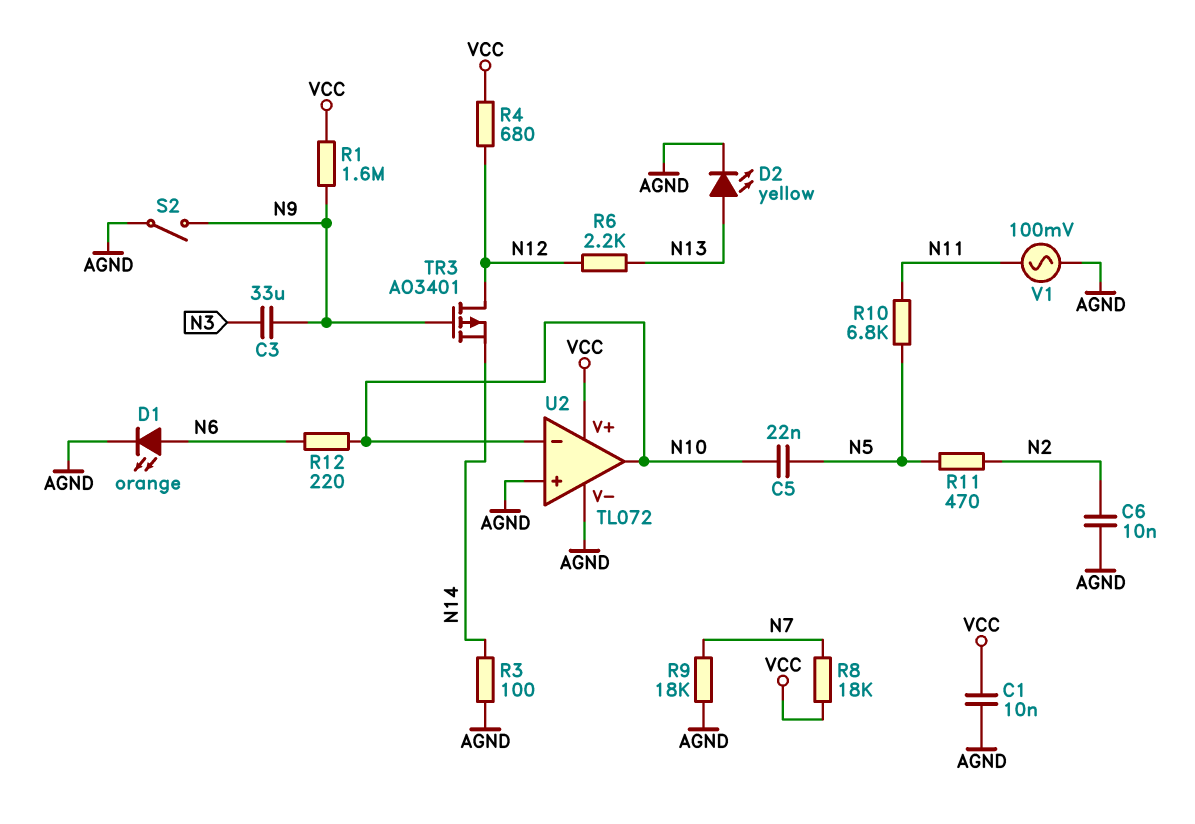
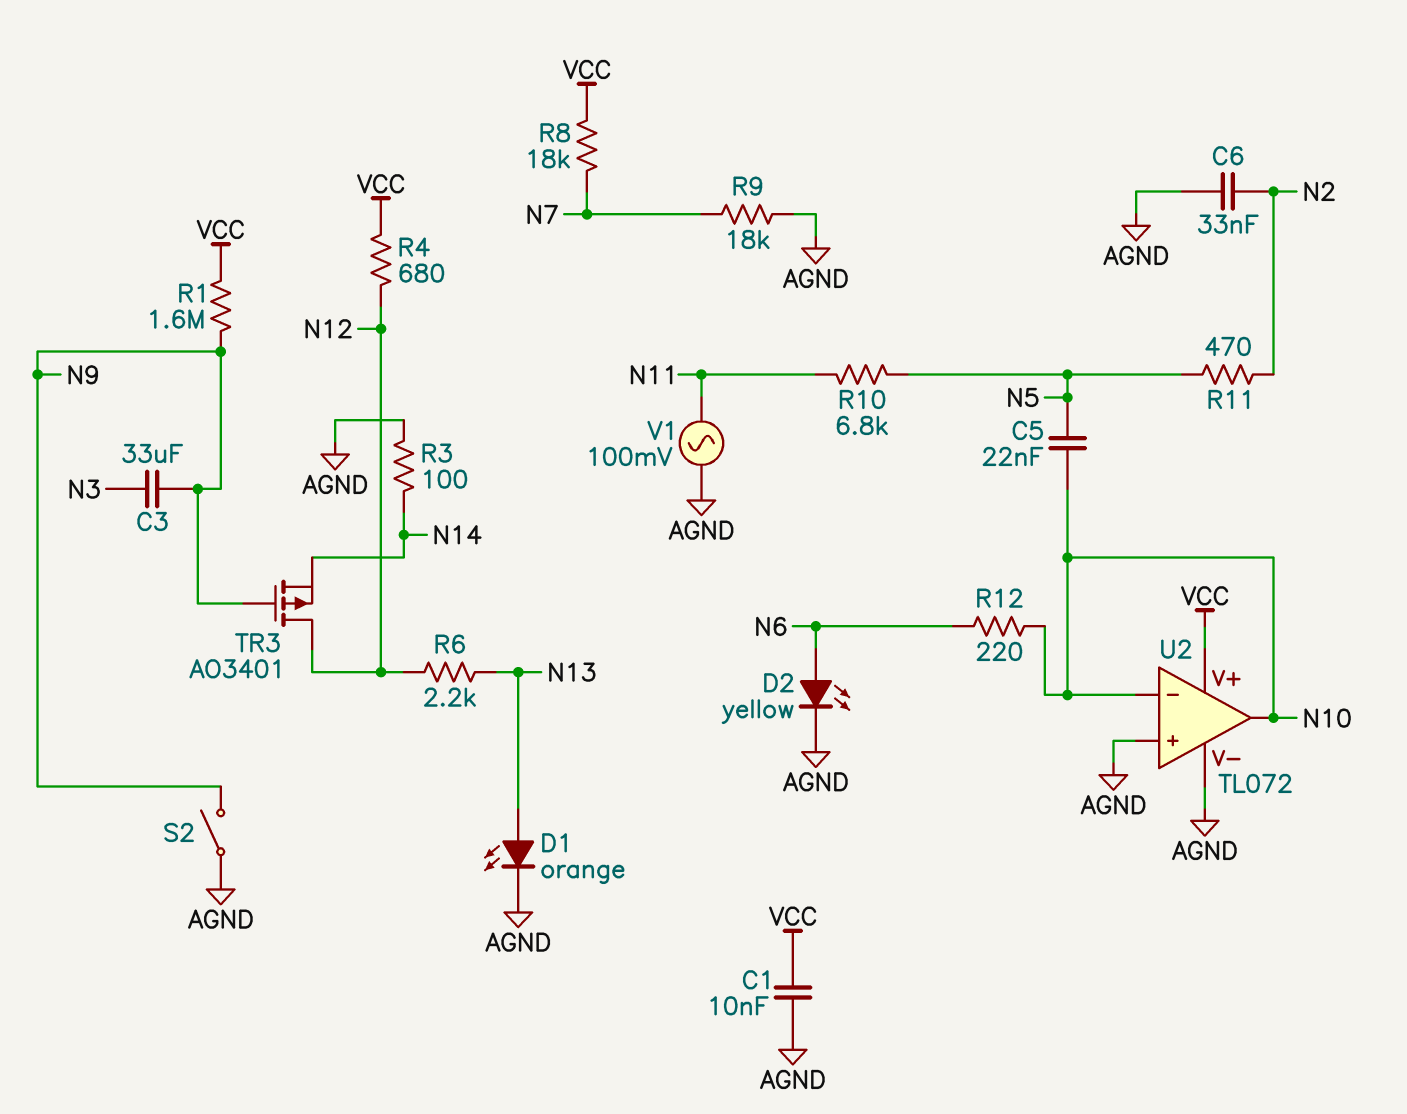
C6: 10nF (AGND, N2) -> 33nF (AGND, N2)
D1: LED orange (A N6, K AGND) -> LED orange (A N13, K AGND)
D2: LED yellow (A N13, K AGND) -> LED yellow (A N6, K AGND)

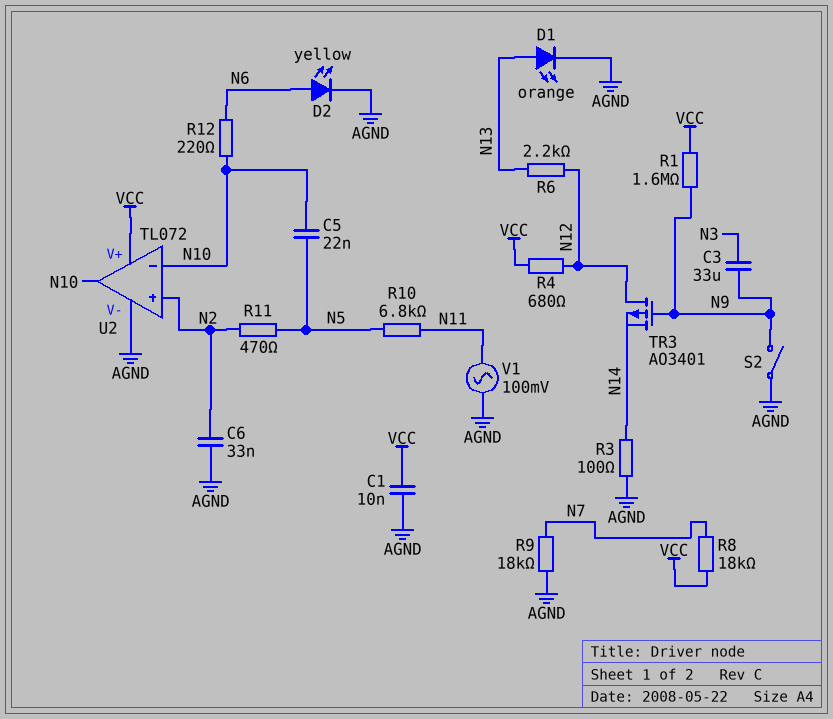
U2 pin in+: AGND -> N2

